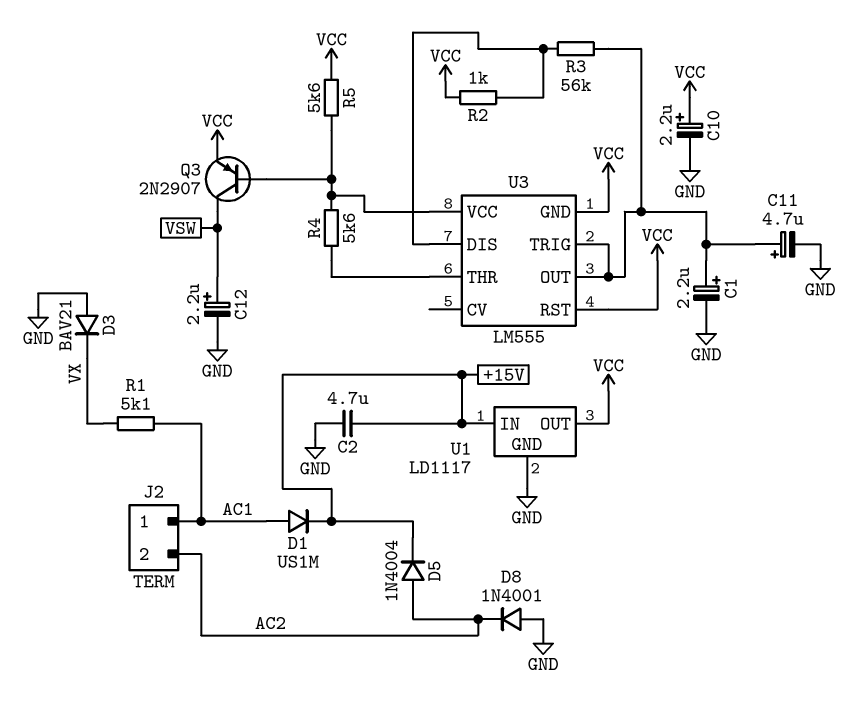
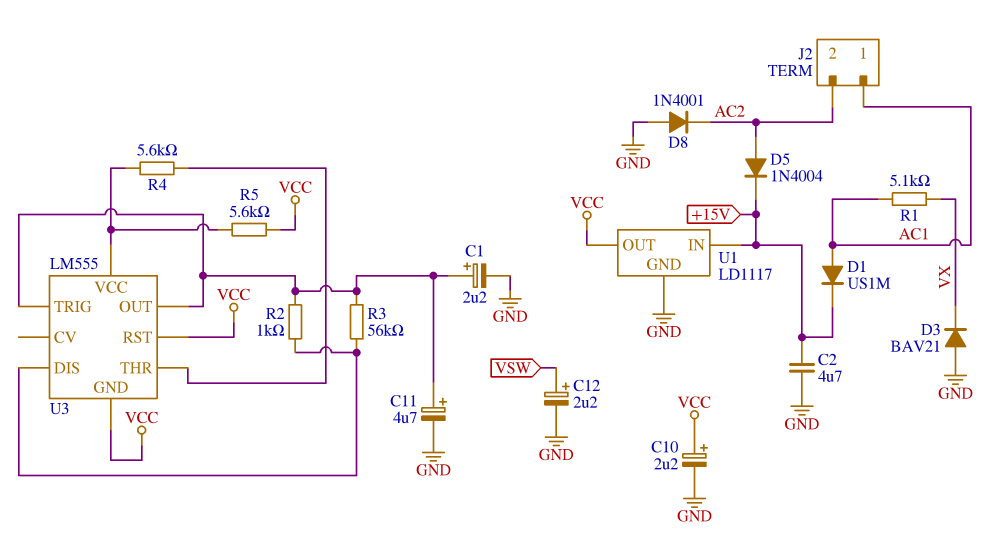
Q3: PNP 2N2907 (B U3/VCC, C VSW, E VCC) -> none
R2: 1k (U3/DIS, VCC) -> 1k (U3/DIS, U3/OUT)

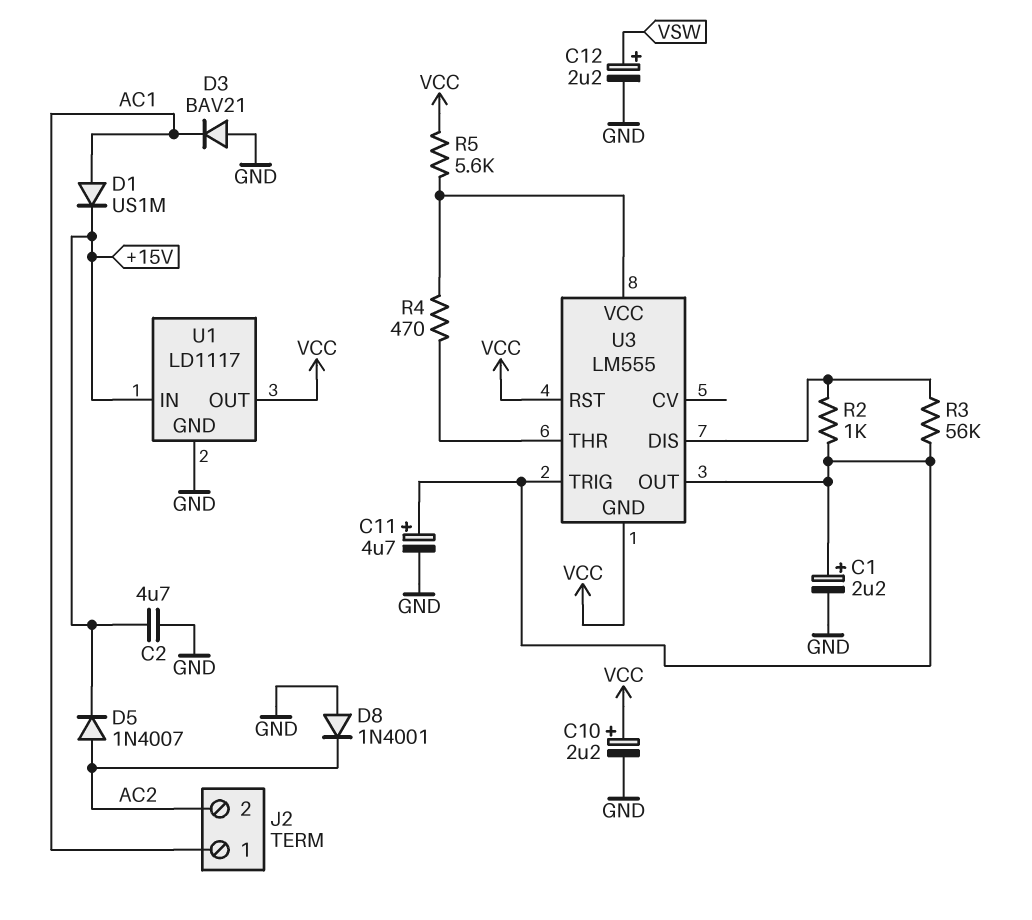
D3: diode BAV21 (A GND, K VX) -> diode BAV21 (A GND, K AC1)
D5: diode 1N4004 (A AC2, K +15V) -> diode 1N4007 (A AC2, K +15V)
R1: 5.1k (AC1, VX) -> none
R4: 5.6k (U3/THR, U3/VCC) -> 470 (U3/THR, U3/VCC)

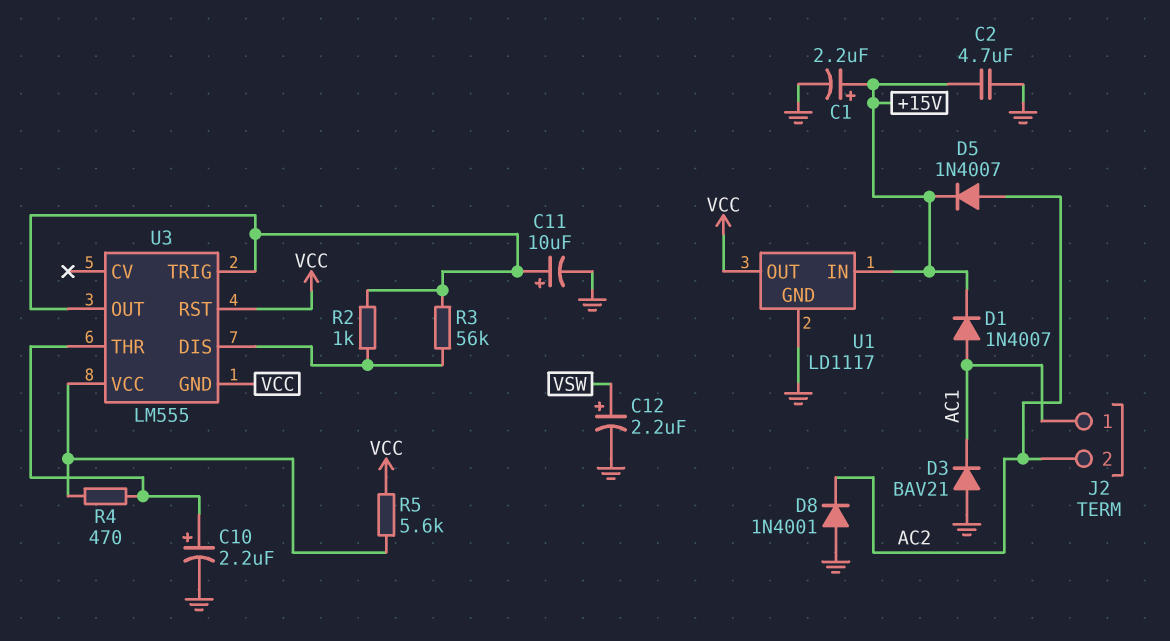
C1: 2.2uF (plus U3/OUT, minus GND) -> 2.2uF (plus +15V, minus GND)
C10: 2.2uF (plus VCC, minus GND) -> 2.2uF (plus U3/THR, minus GND)
C11: 4.7uF (plus U3/OUT, minus GND) -> 10uF (plus U3/OUT, minus GND)
D1: diode US1M (A AC1, K +15V) -> diode 1N4007 (A AC1, K +15V)

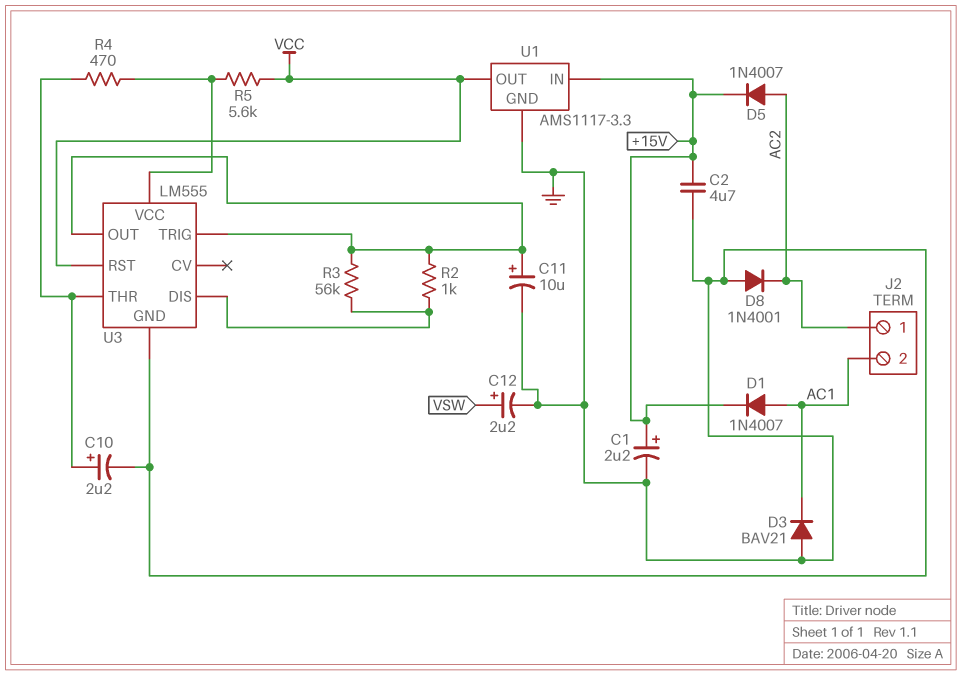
J2 pin 1: AC1 -> AC2
J2 pin 2: AC2 -> AC1
U1: LD1117 -> AMS1117-3.3
U3 pin GND: VCC -> GND

